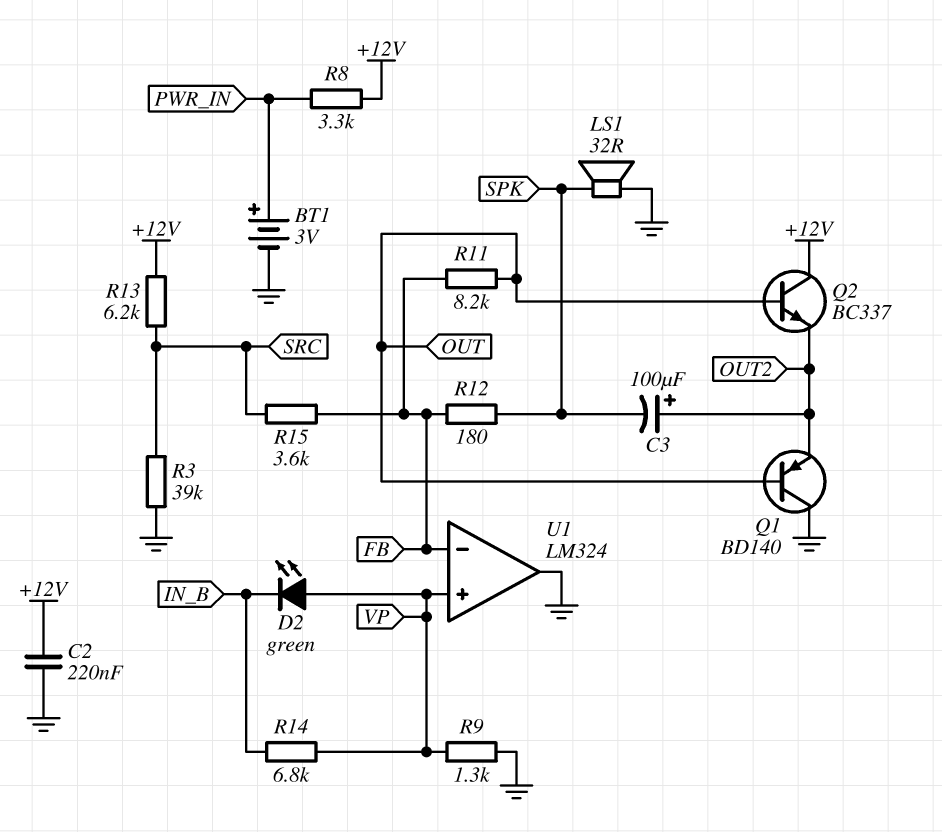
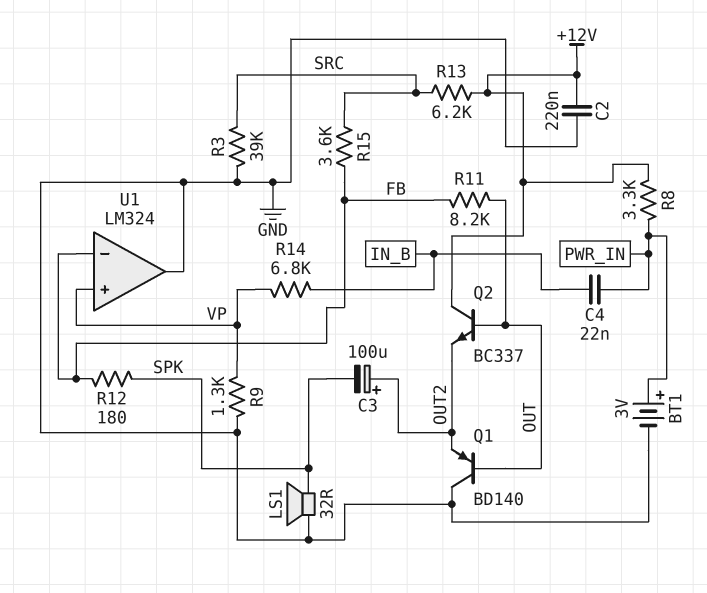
C4: none -> 22nF (IN_B, PWR_IN)
D2: LED green (A VP, K IN_B) -> none

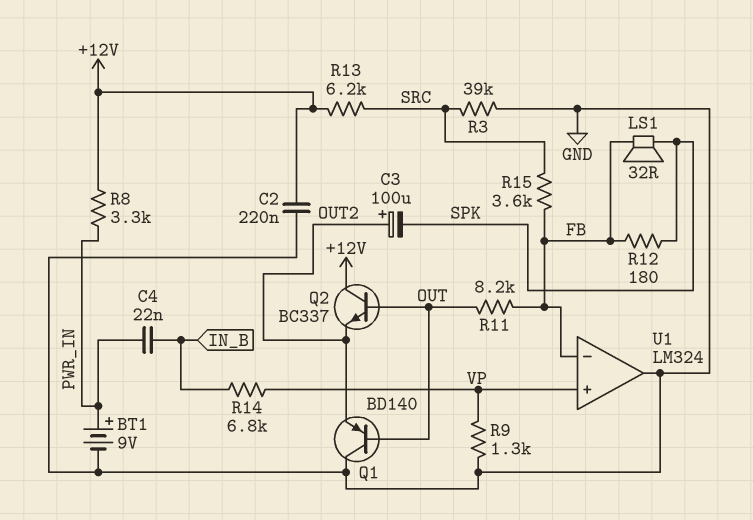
BT1: 3V (plus PWR_IN, minus GND) -> 9V (plus PWR_IN, minus GND)
LS1: speaker 32R (GND, SPK) -> speaker 32R (FB, SPK)

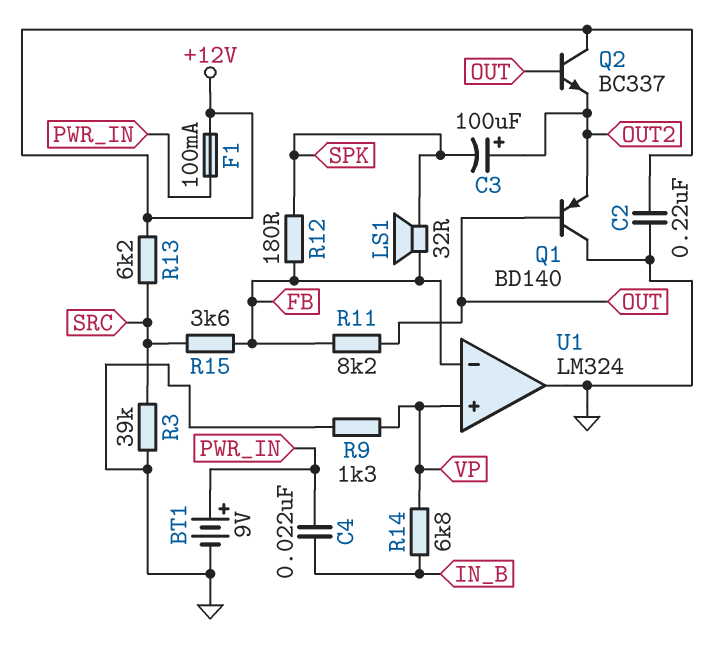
F1: none -> 100mA (+12V, PWR_IN)
R8: 3.3k (+12V, PWR_IN) -> none

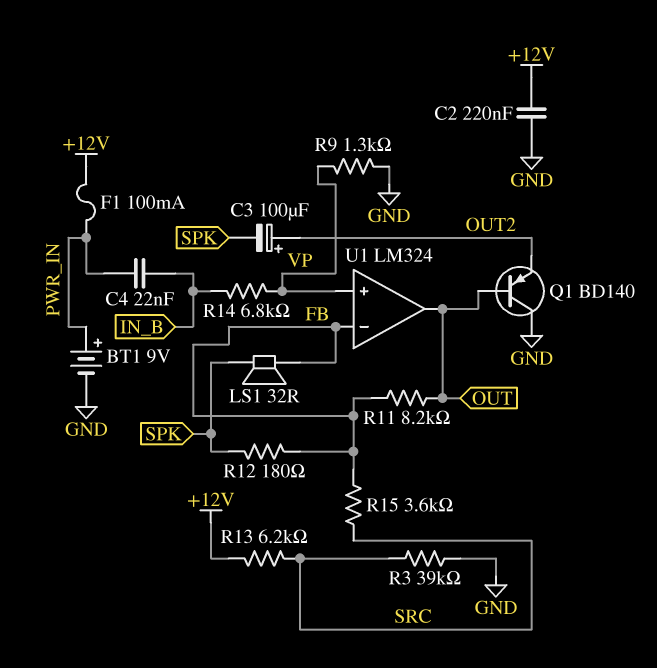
Q2: NPN BC337 (B OUT, C +12V, E OUT2) -> none
U1 pin out: GND -> OUT

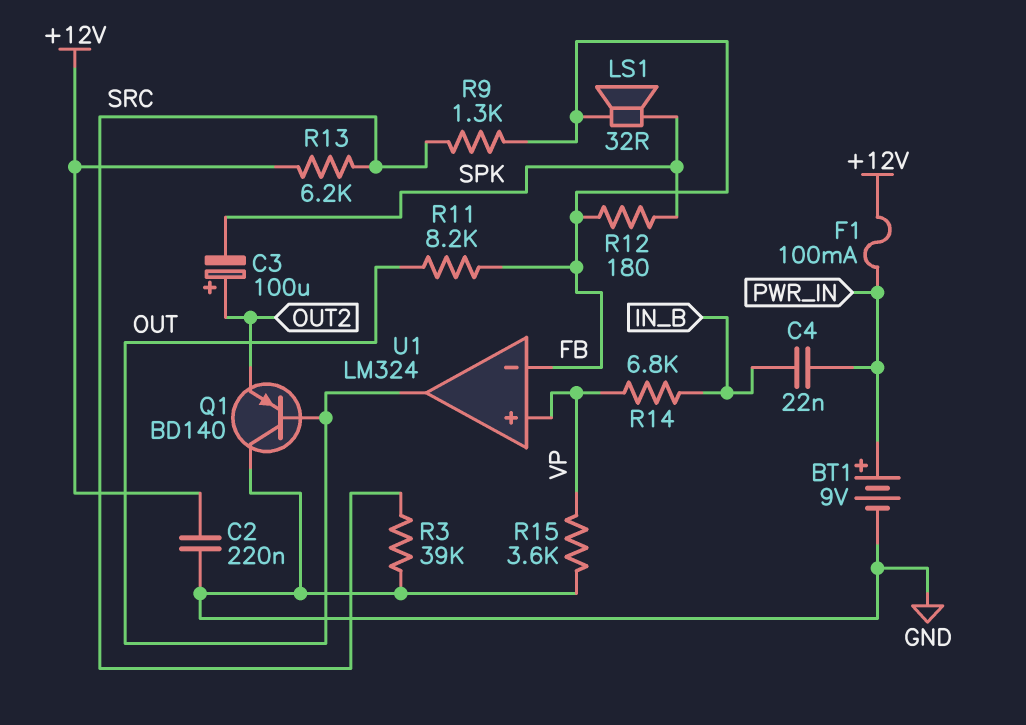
R9: 1.3k (GND, VP) -> 1.3k (FB, SRC)
R15: 3.6k (FB, SRC) -> 3.6k (GND, VP)

